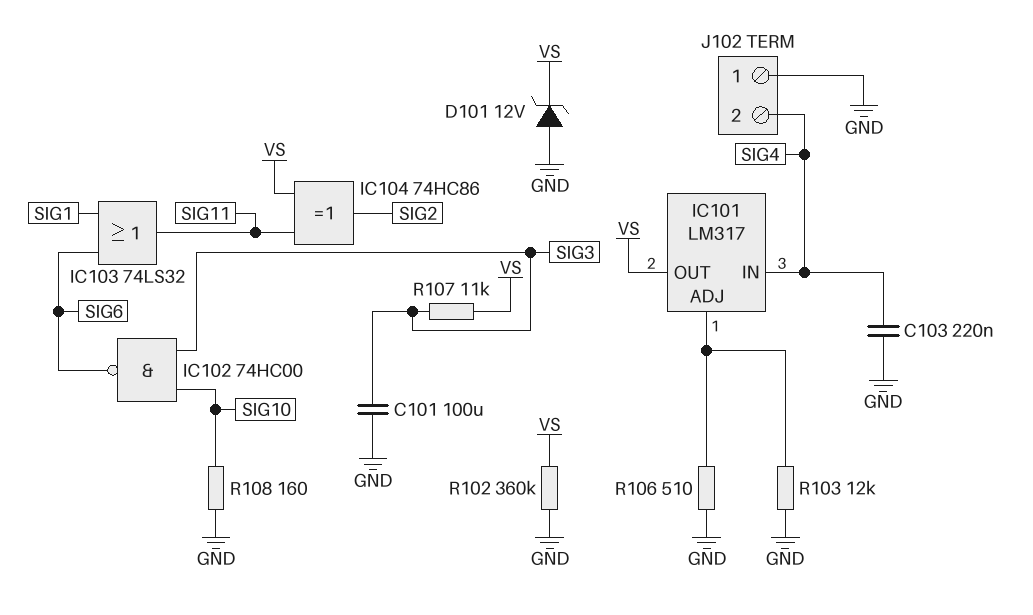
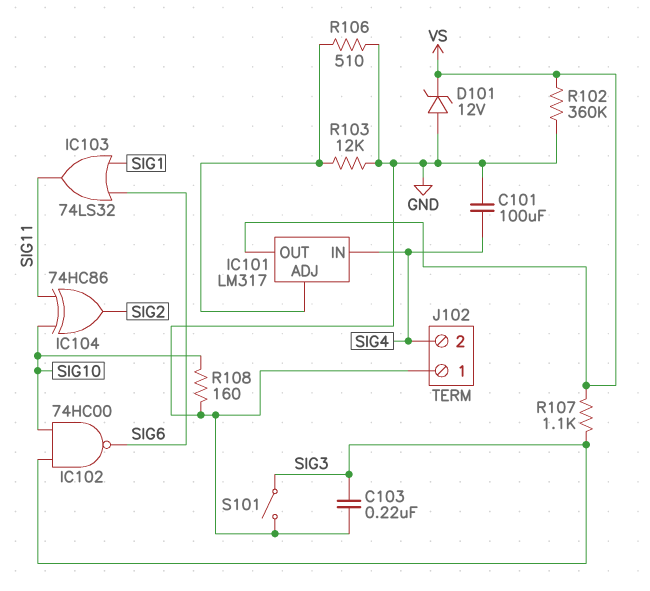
C101: 100uF (GND, SIG3) -> 100uF (GND, SIG4)
C103: 220nF (GND, SIG4) -> 220nF (GND, SIG3)
IC104: XOR 74HC86 (in SIG11, in VS, out SIG2) -> XOR 74HC86 (in SIG10, in SIG11, out SIG2)
R107: 11k (SIG3, VS) -> 1.1k (SIG3, VS)
S101: none -> switch (GND, SIG3)

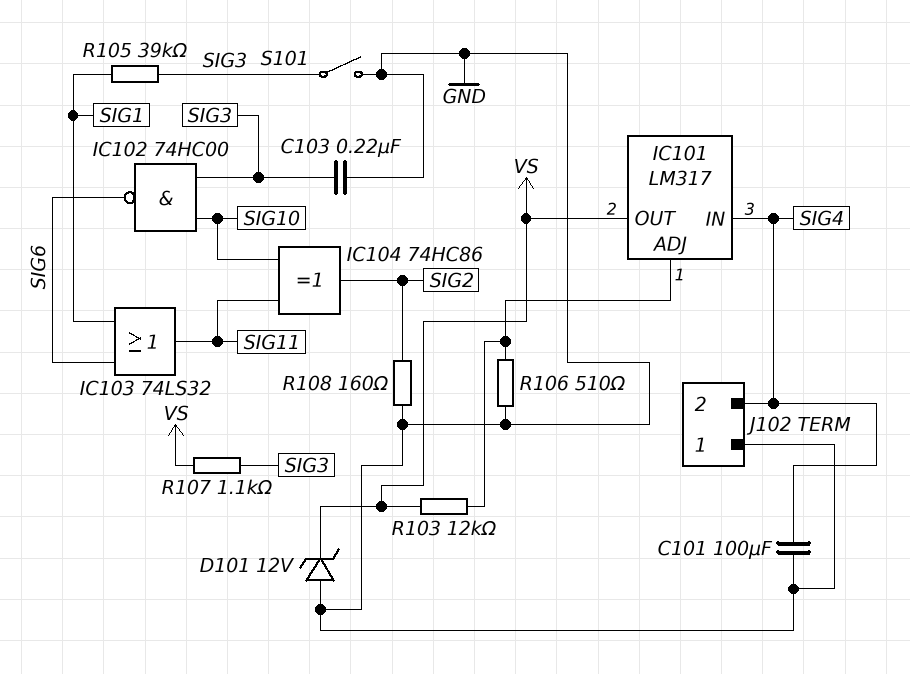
R102: 360k (GND, VS) -> none
R103: 12k (GND, IC101/ADJ) -> 12k (IC101/ADJ, VS)
R105: none -> 39k (SIG1, SIG3)
R108: 160 (GND, SIG10) -> 160 (GND, SIG2)

